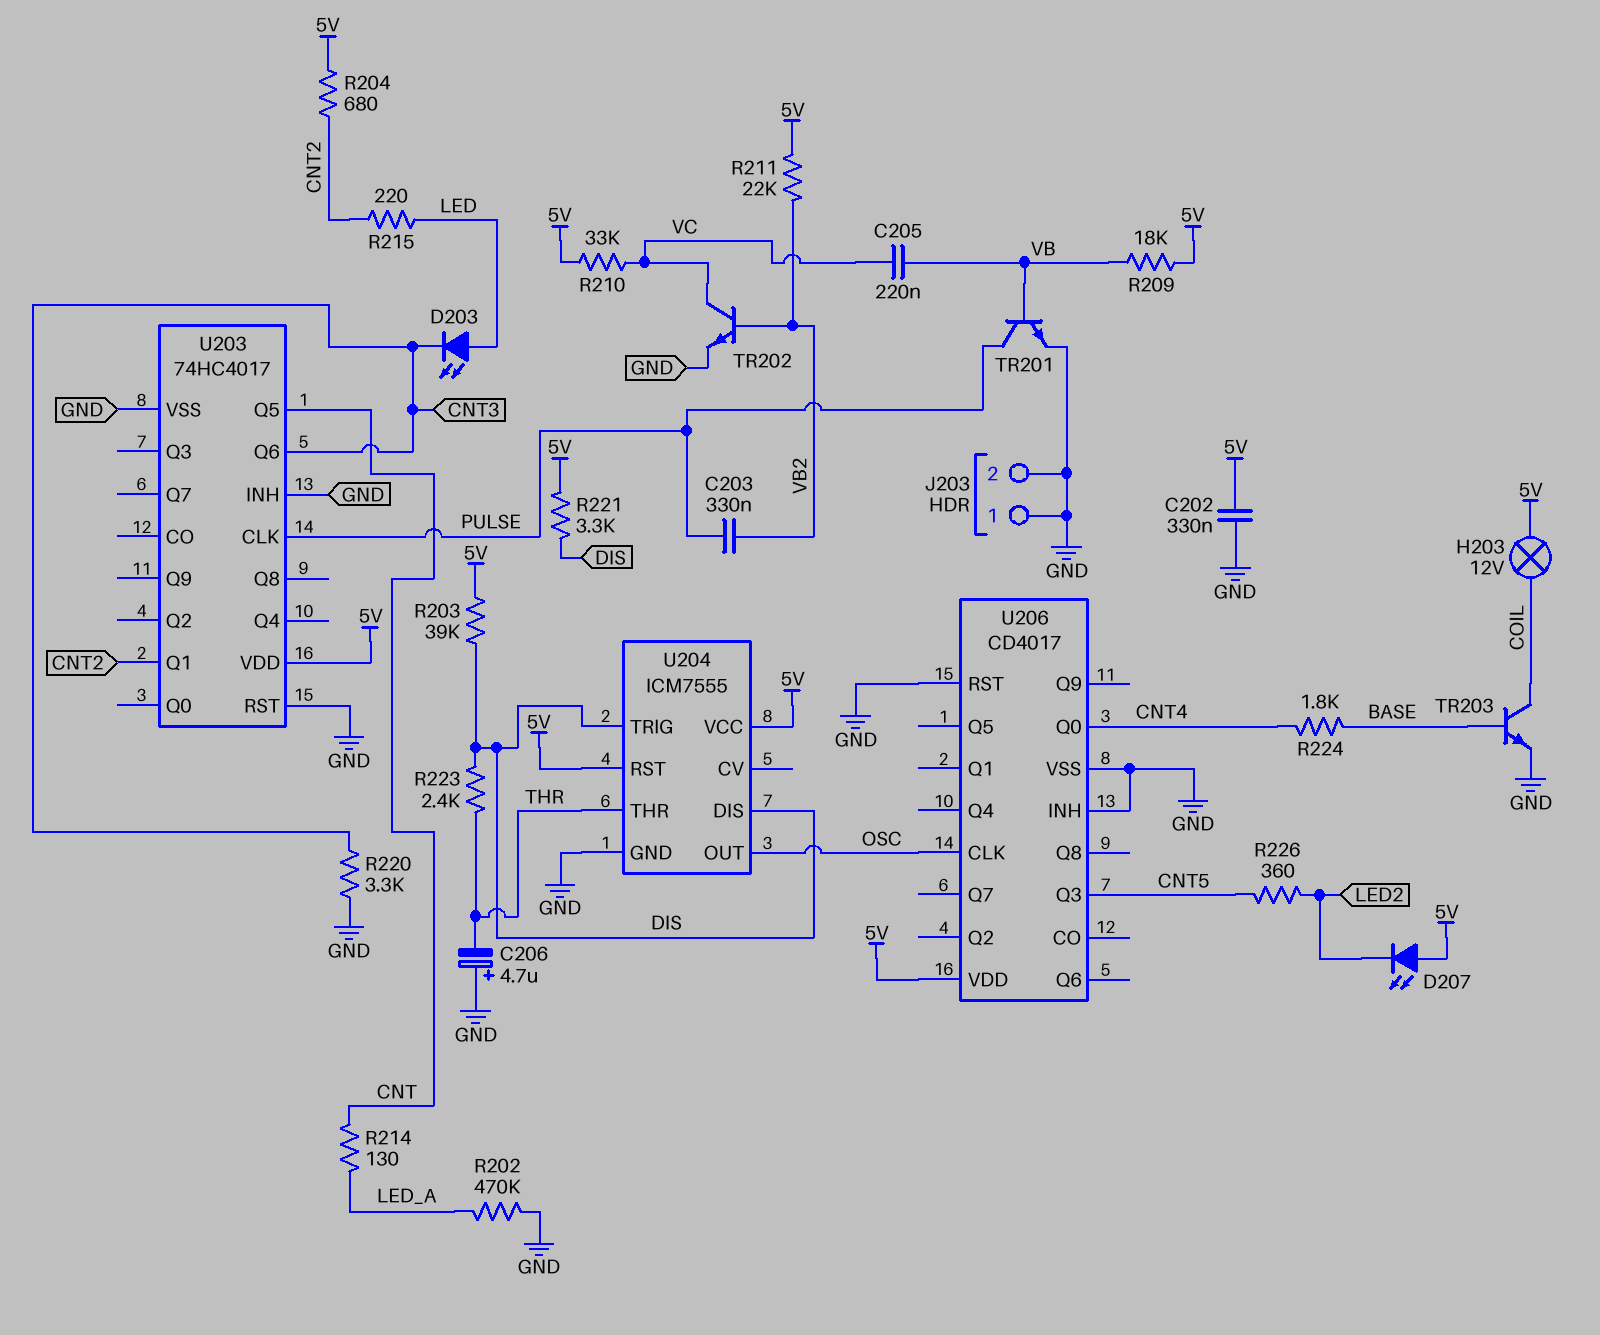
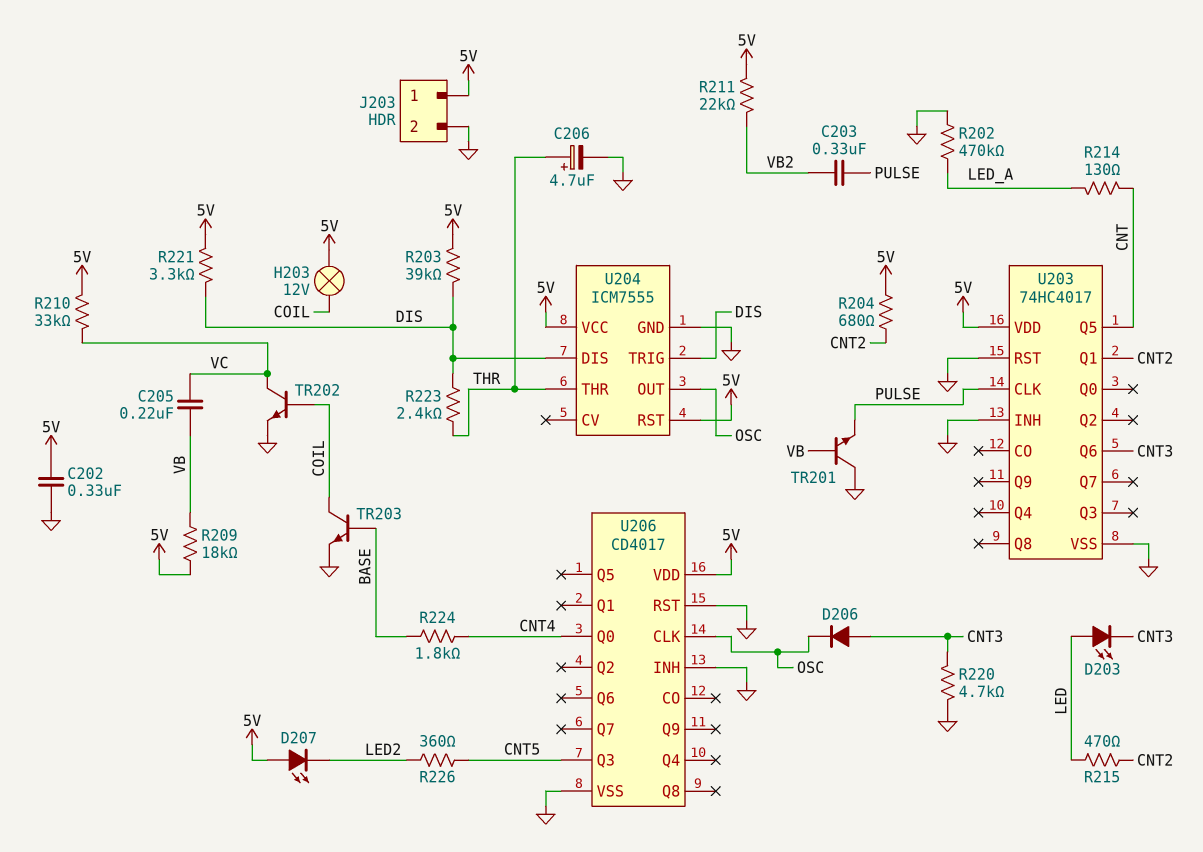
C206: 4.7uF (plus GND, minus THR) -> 4.7uF (plus THR, minus GND)
D206: none -> diode (A CNT3, K OSC)
J203 pin 1: GND -> 5V
R215: 220 (CNT2, LED) -> 470 (CNT2, LED)
R220: 3.3k (CNT3, GND) -> 4.7k (CNT3, GND)
TR201: NPN (B VB, C PULSE, E GND) -> NPN (B VB, C GND, E PULSE)
TR202: NPN (B VB2, C VC, E GND) -> NPN (B COIL, C VC, E GND)

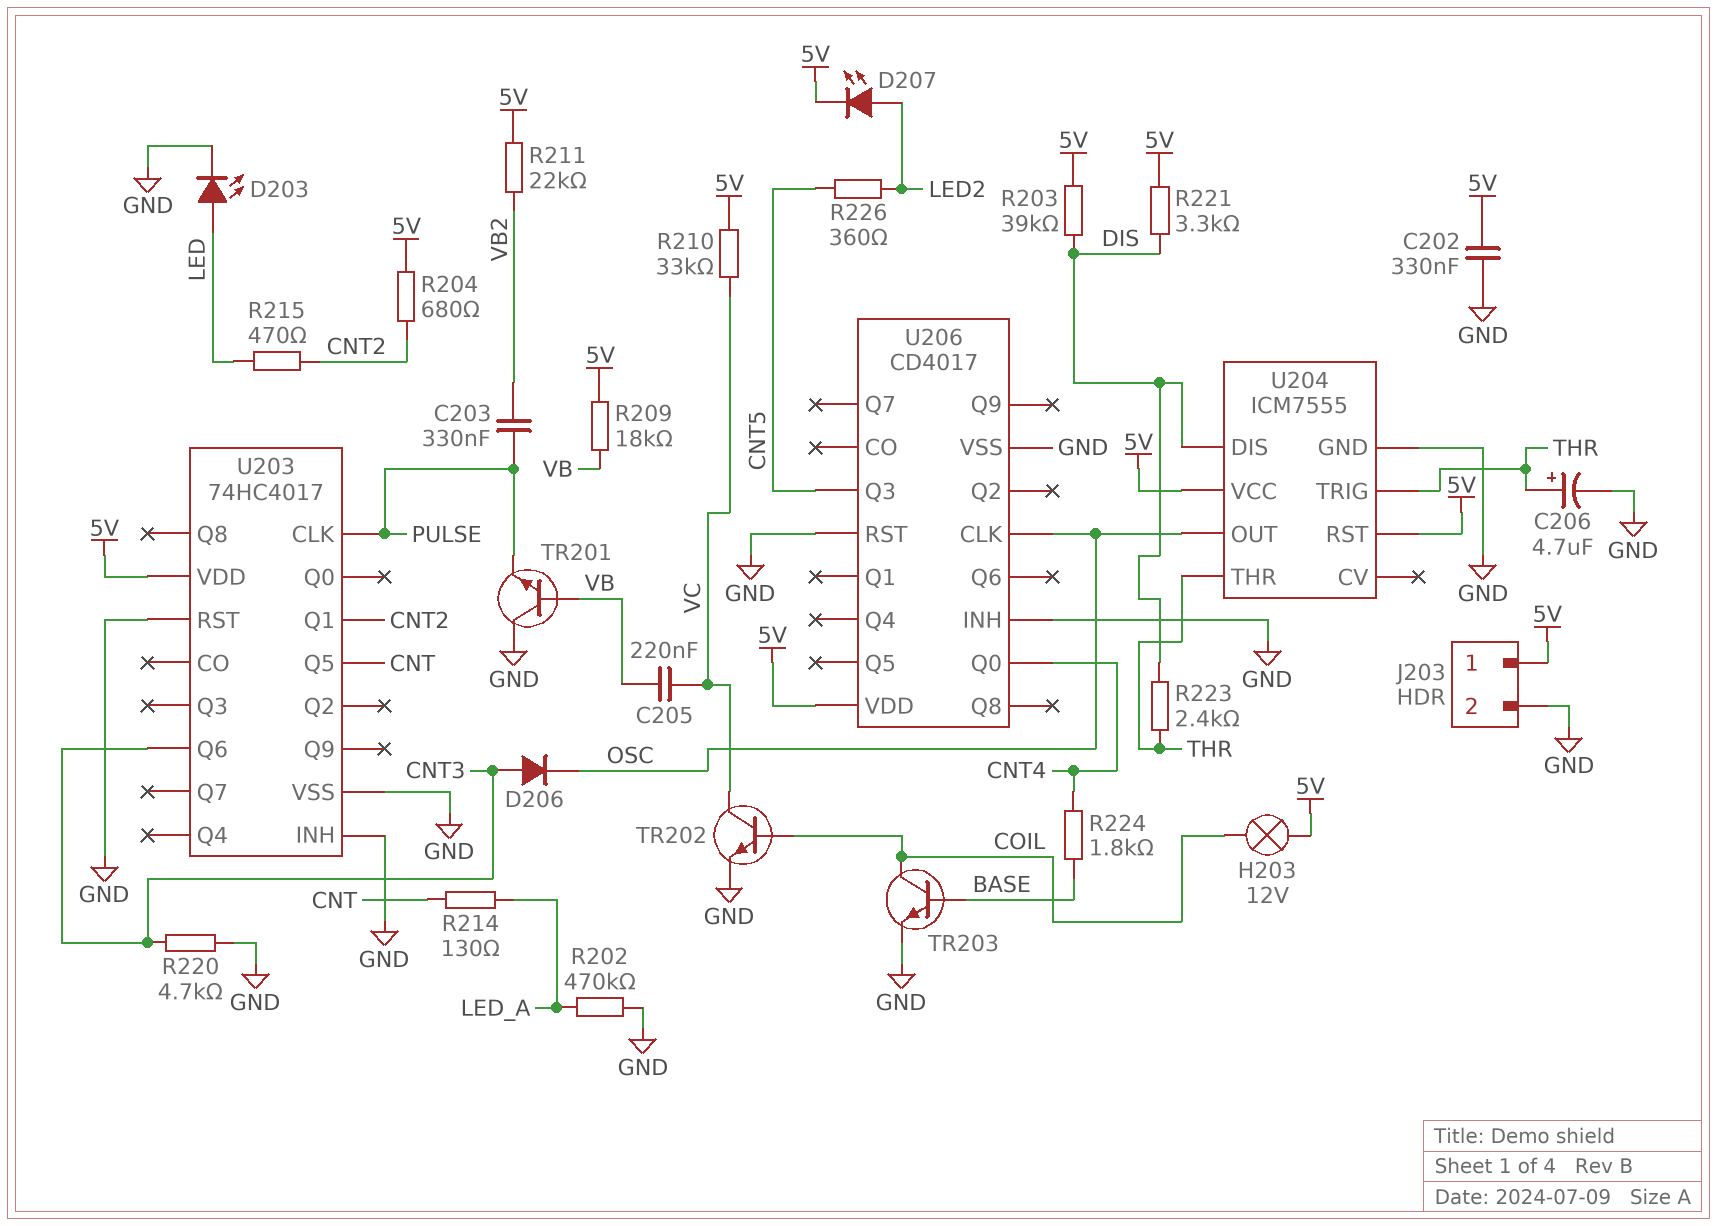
D203: LED (A LED, K CNT3) -> LED (A LED, K GND)
D207: LED (A 5V, K LED2) -> LED (A LED2, K 5V)
U204 pin TRIG: DIS -> THR

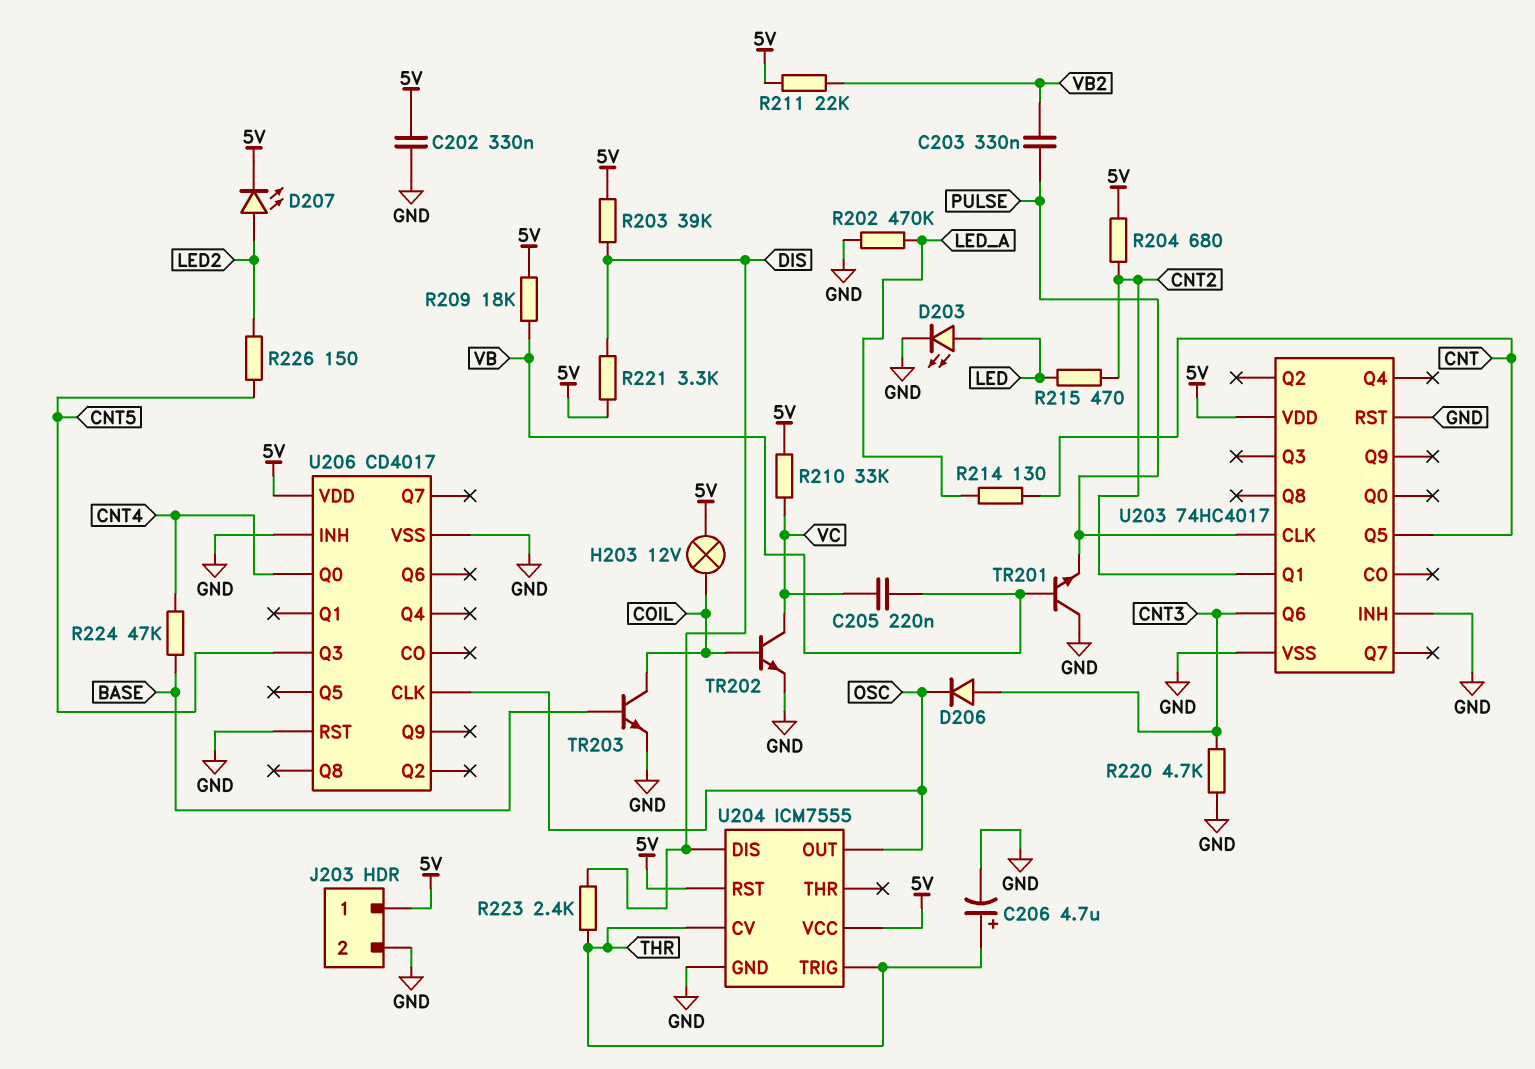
R224: 1.8k (BASE, CNT4) -> 47k (BASE, CNT4)
R226: 360 (CNT5, LED2) -> 150 (CNT5, LED2)
U204 pin CV: none -> THR
U204 pin THR: THR -> none

